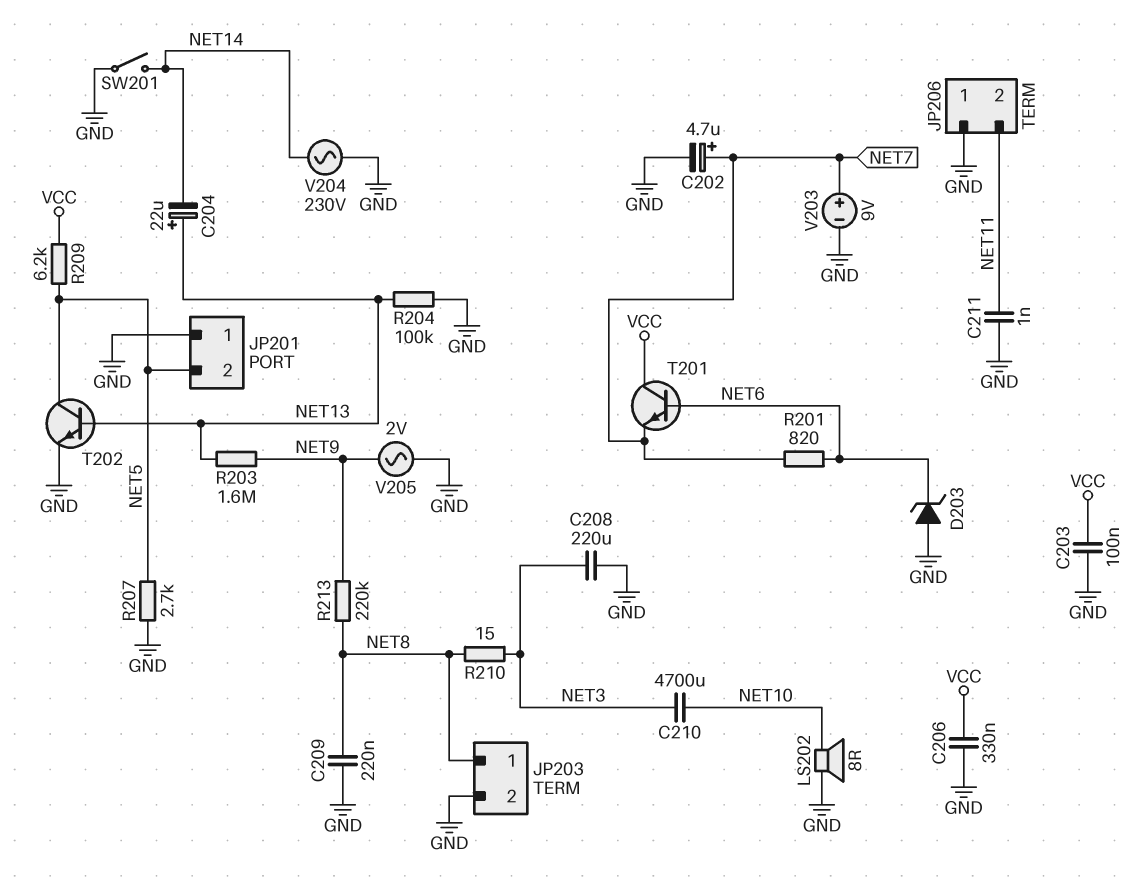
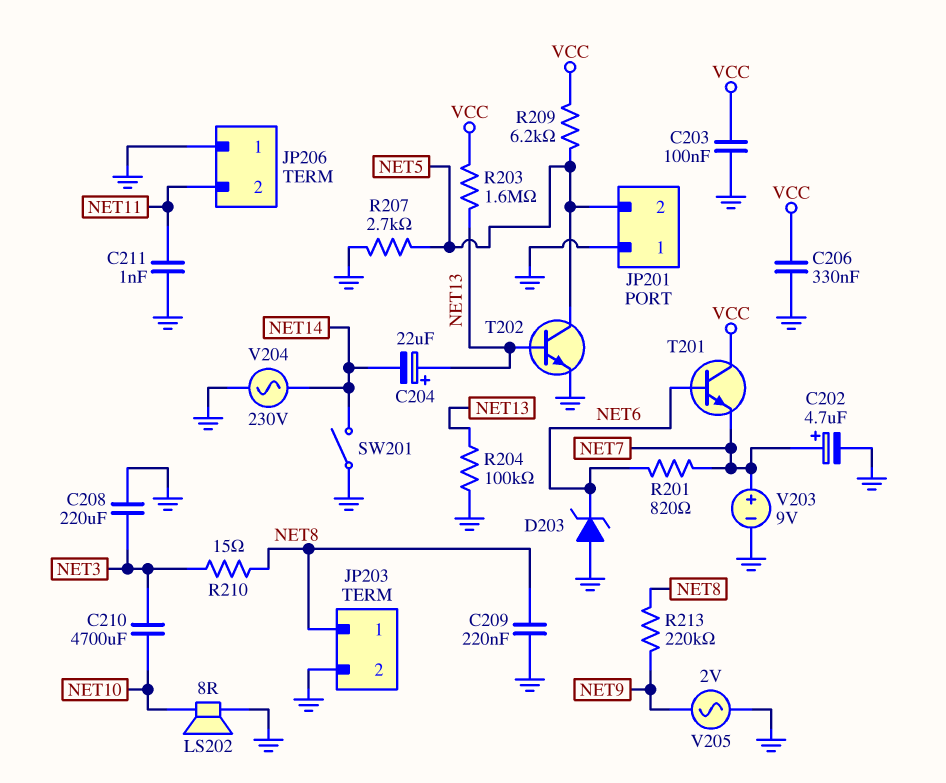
R203: 1.6M (NET9, NET13) -> 1.6M (NET13, VCC)

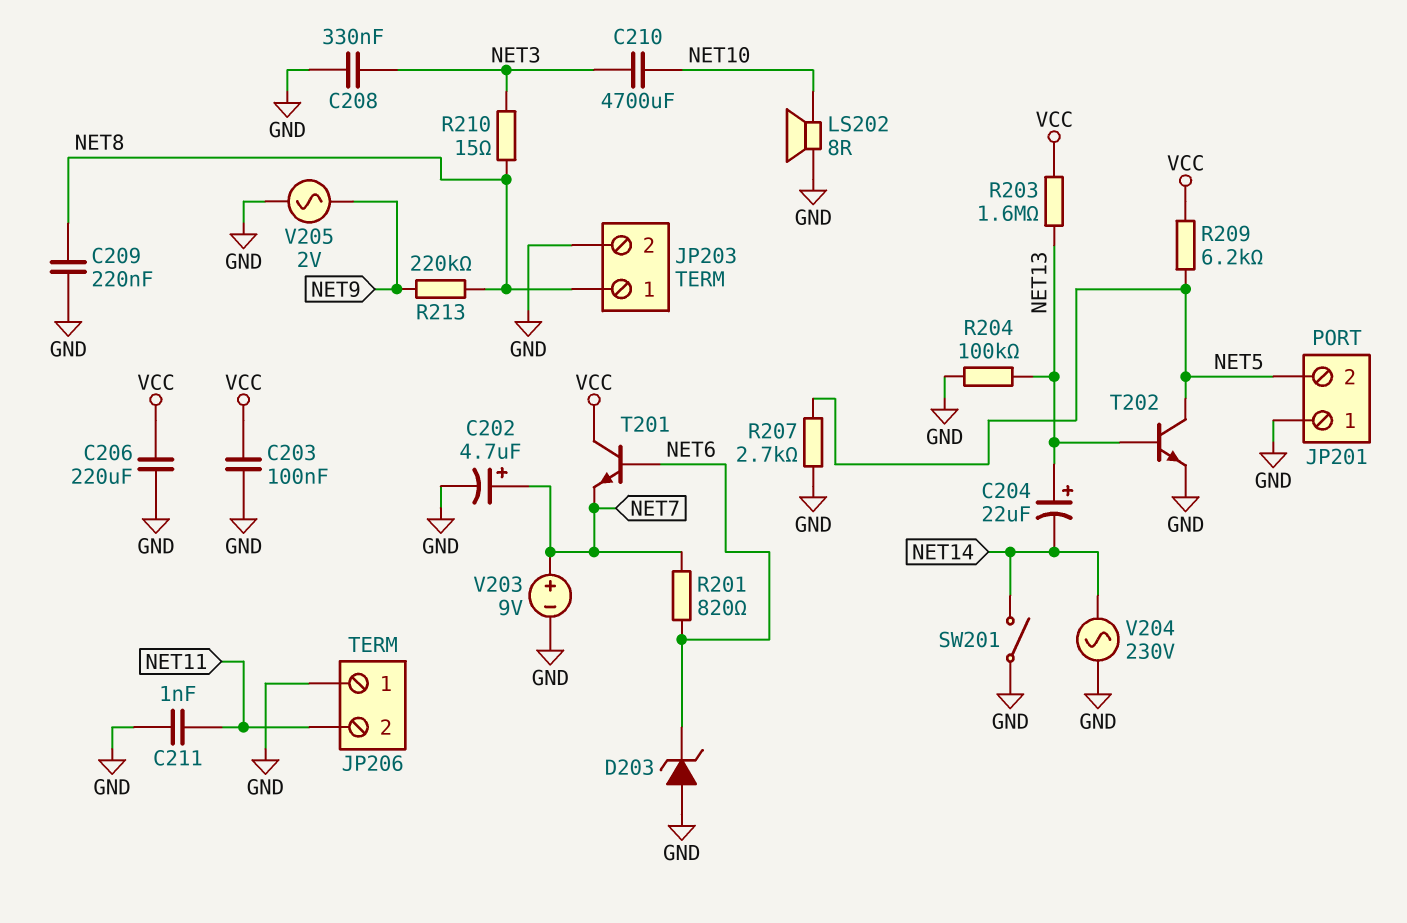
C206: 330nF (GND, VCC) -> 220uF (GND, VCC)
C208: 220uF (GND, NET3) -> 330nF (GND, NET3)

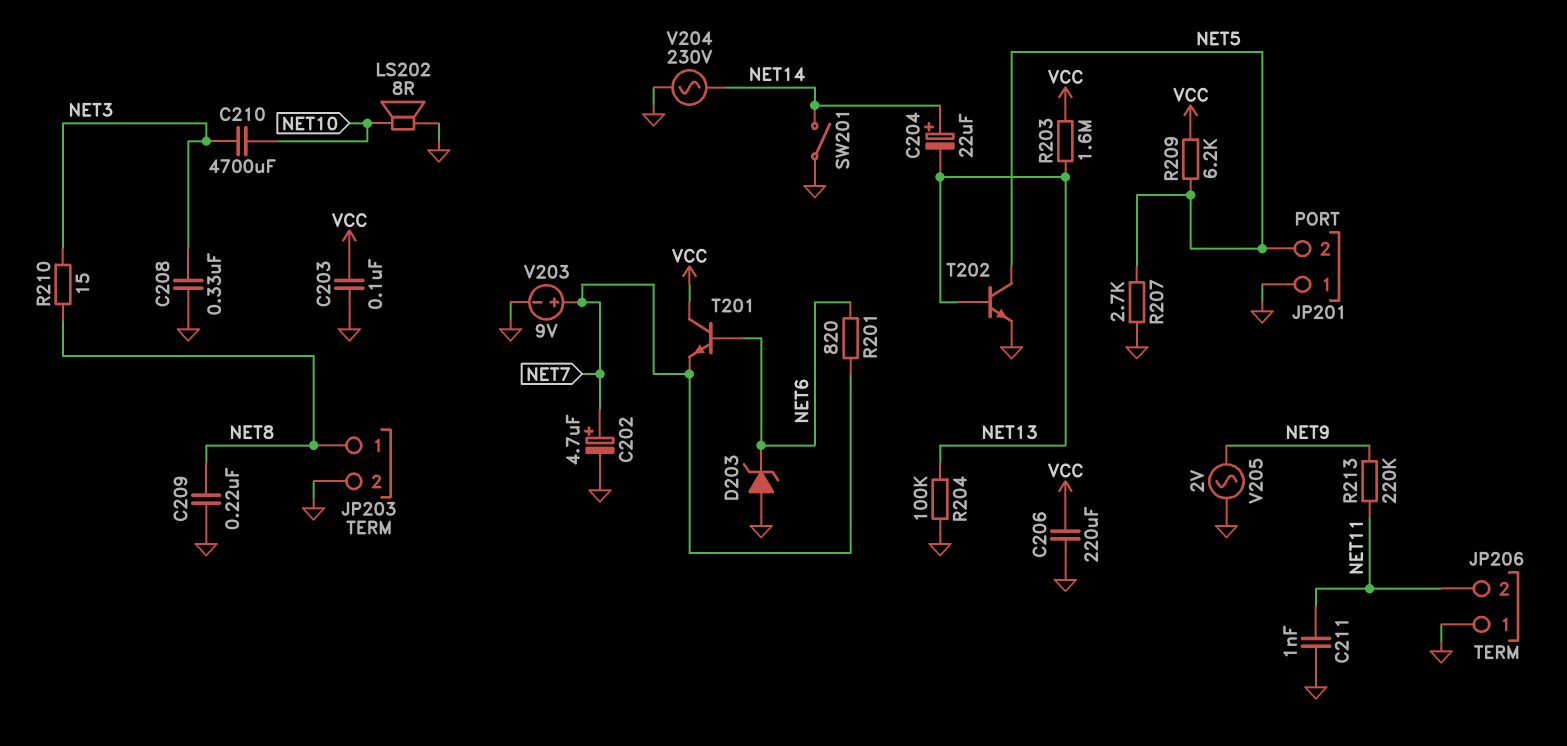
C204: 22uF (plus NET13, minus NET14) -> 22uF (plus NET14, minus NET13)
R213: 220k (NET8, NET9) -> 220k (NET9, NET11)

